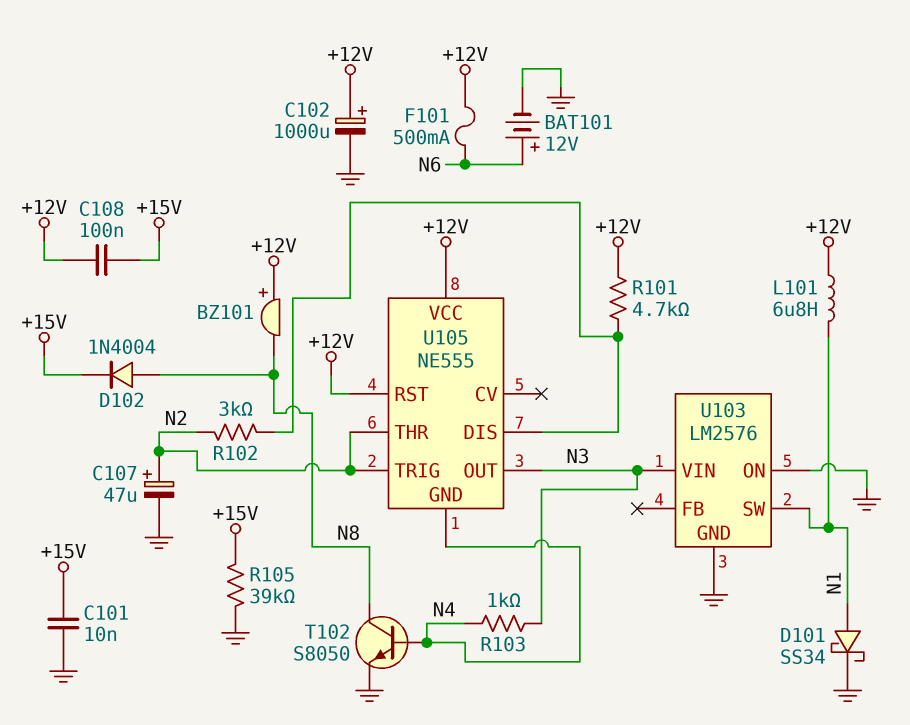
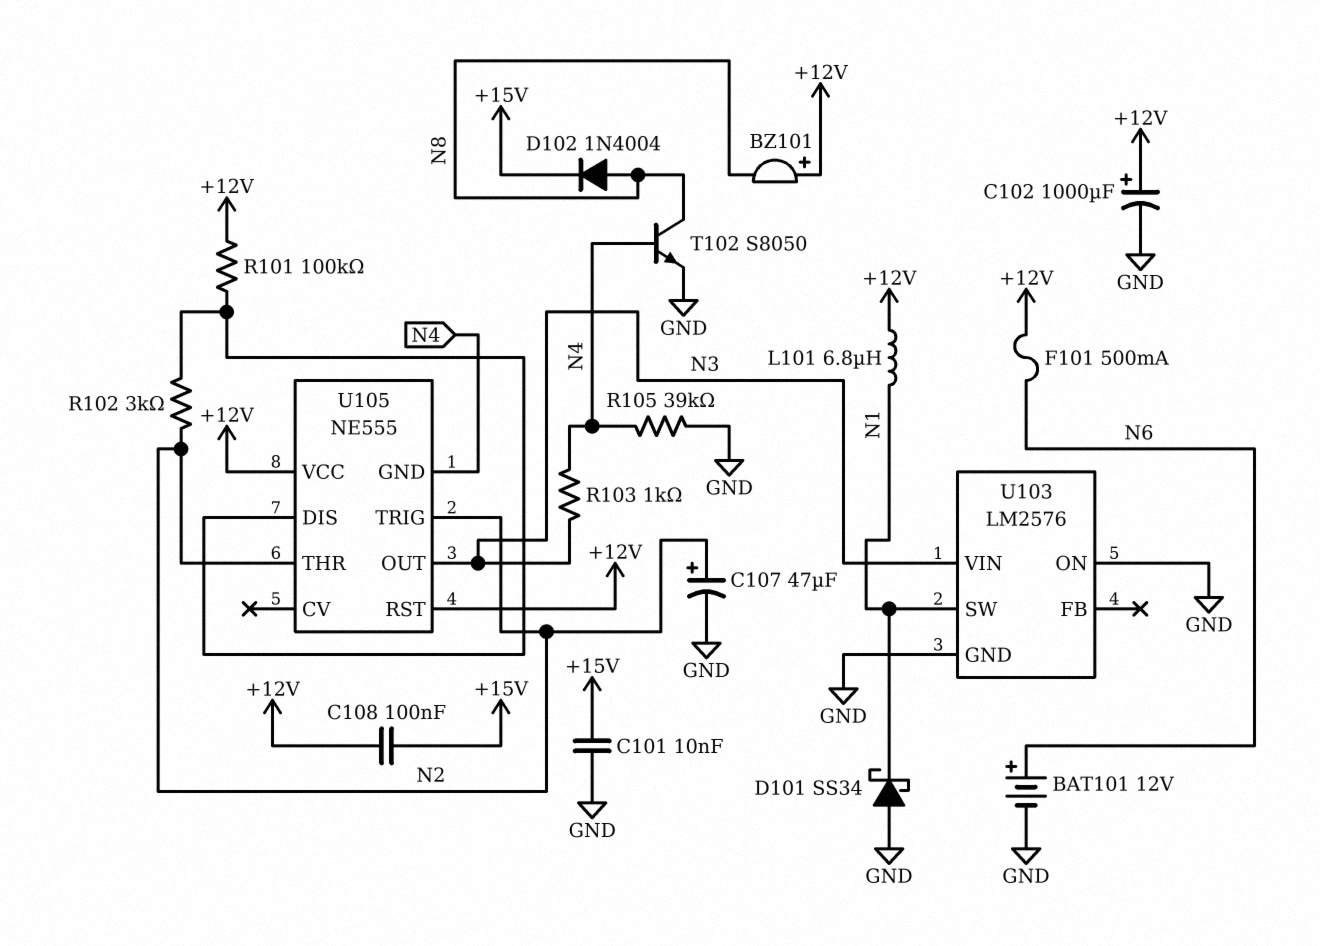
D101: schottky SS34 (A N1, K GND) -> schottky SS34 (A GND, K N1)
R101: 4.7k (+12V, U105/DIS) -> 100k (+12V, U105/DIS)
R105: 39k (+15V, GND) -> 39k (GND, N4)

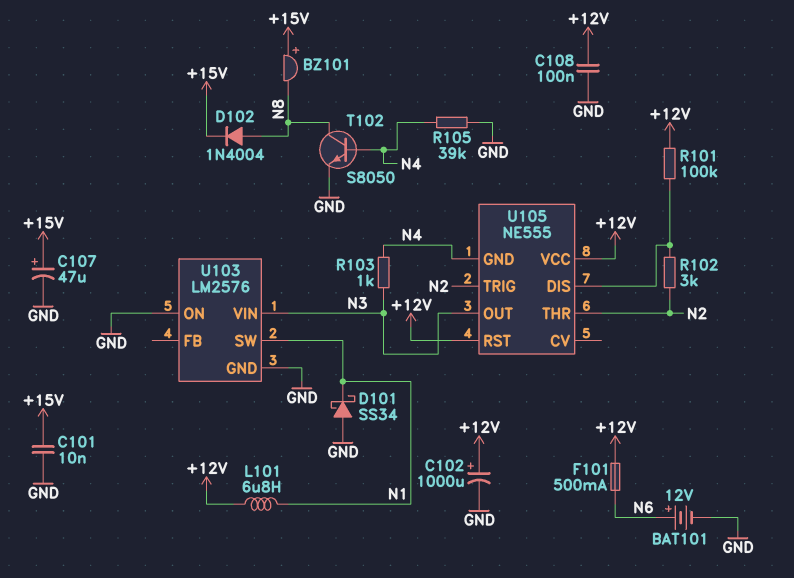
BZ101: buzzer (plus +12V, minus N8) -> buzzer (plus +15V, minus N8)
C107: 47uF (plus N2, minus GND) -> 47uF (plus +15V, minus GND)
C108: 100nF (+12V, +15V) -> 100nF (+12V, GND)

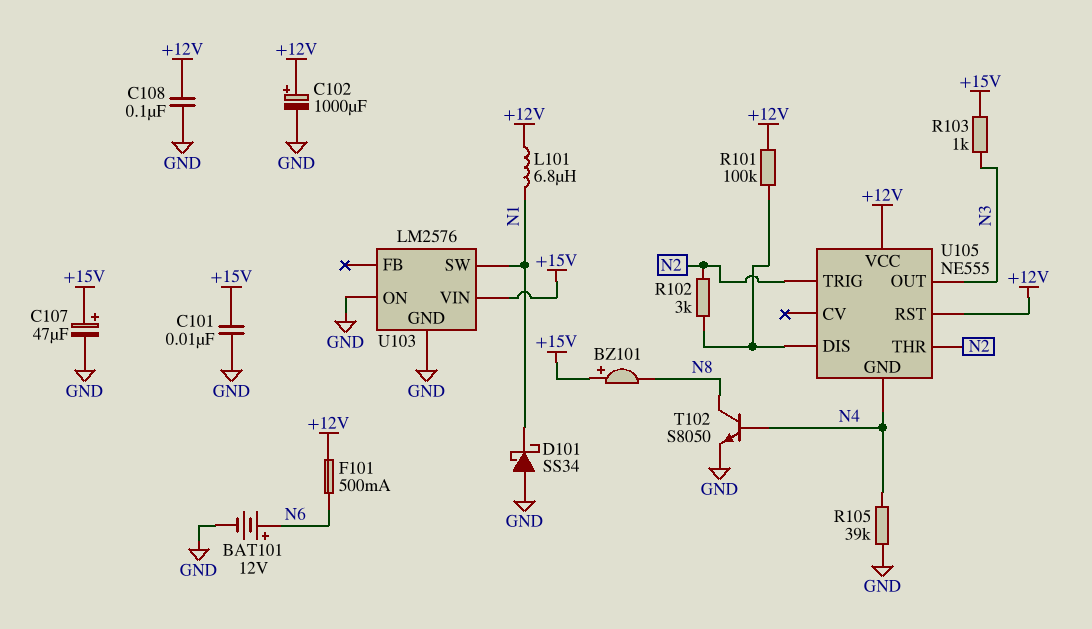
D102: diode 1N4004 (A N8, K +15V) -> none
R103: 1k (N3, N4) -> 1k (+15V, N3)
U103 pin VIN: N3 -> +15V

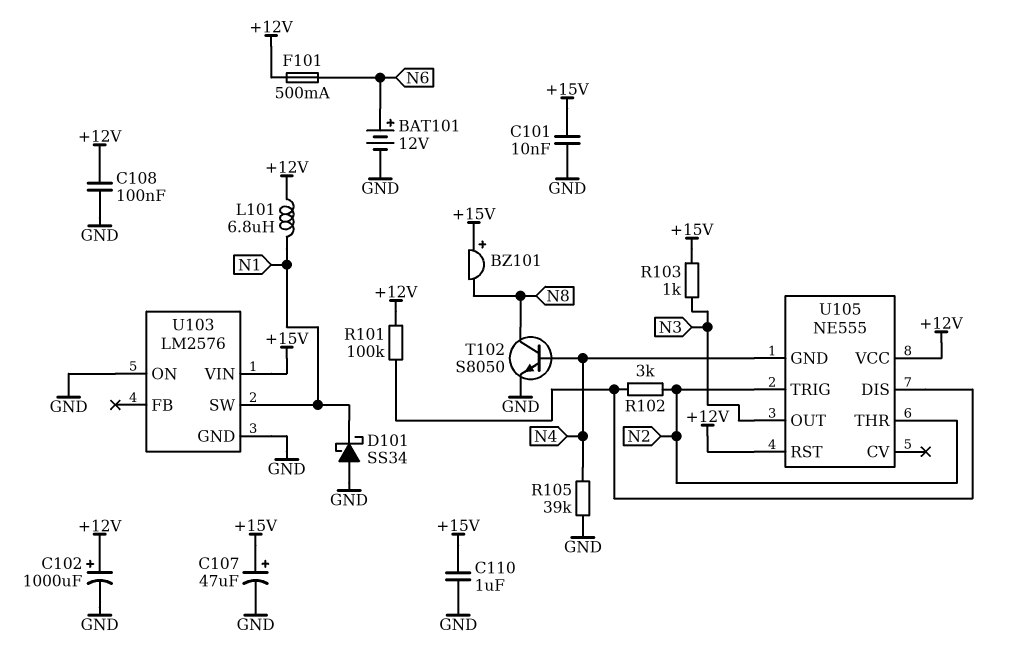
C110: none -> 1uF (+15V, GND)

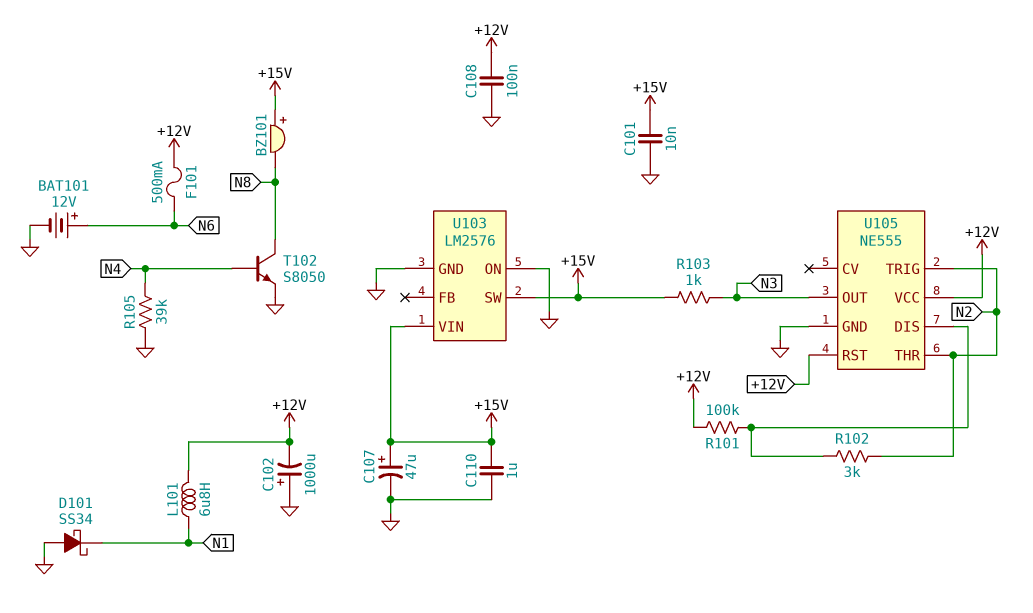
C102: 1000uF (plus +12V, minus GND) -> 1000uF (plus GND, minus +12V)
U103 pin SW: N1 -> +15V
U105 pin GND: N4 -> GND

